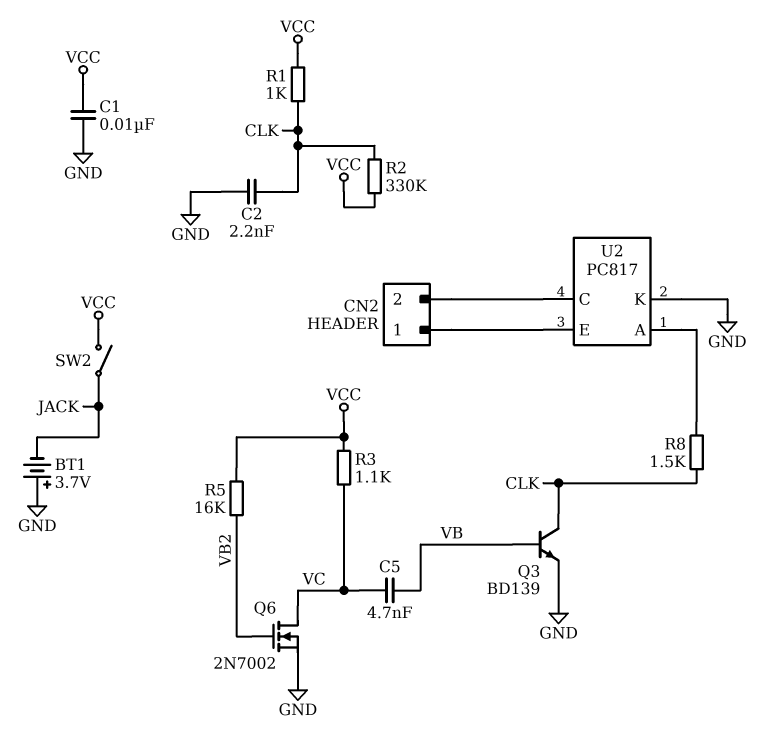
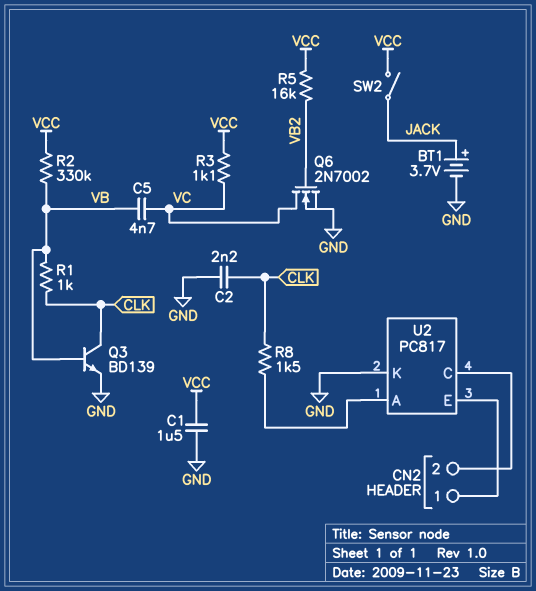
BT1: 3.7V (plus GND, minus JACK) -> 3.7V (plus JACK, minus GND)
C1: 10nF (GND, VCC) -> 1.5uF (GND, VCC)
R1: 1k (CLK, VCC) -> 1k (CLK, VB)
R2: 330k (CLK, VCC) -> 330k (VB, VCC)

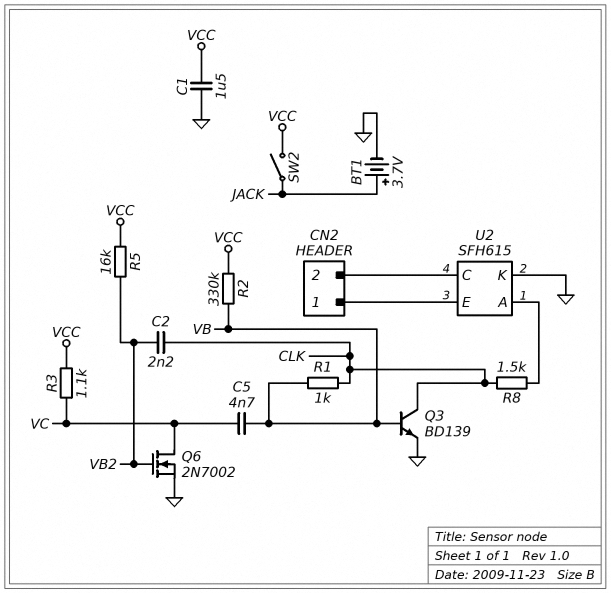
C2: 2.2nF (CLK, GND) -> 2.2nF (CLK, VB2)
U2: PC817 -> SFH615

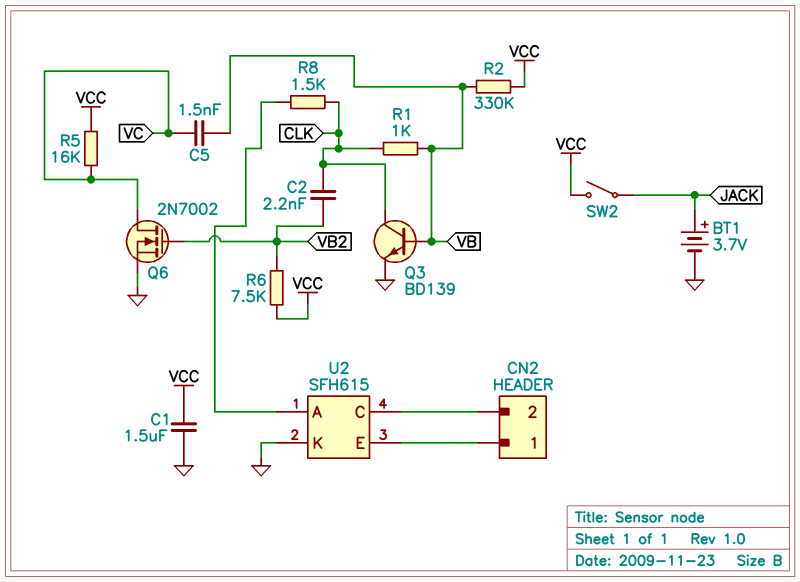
C5: 4.7nF (VB, VC) -> 1.5nF (VB, VC)
R3: 1.1k (VC, VCC) -> none
R5: 16k (VB2, VCC) -> 16k (VC, VCC)
R6: none -> 7.5k (VB2, VCC)

